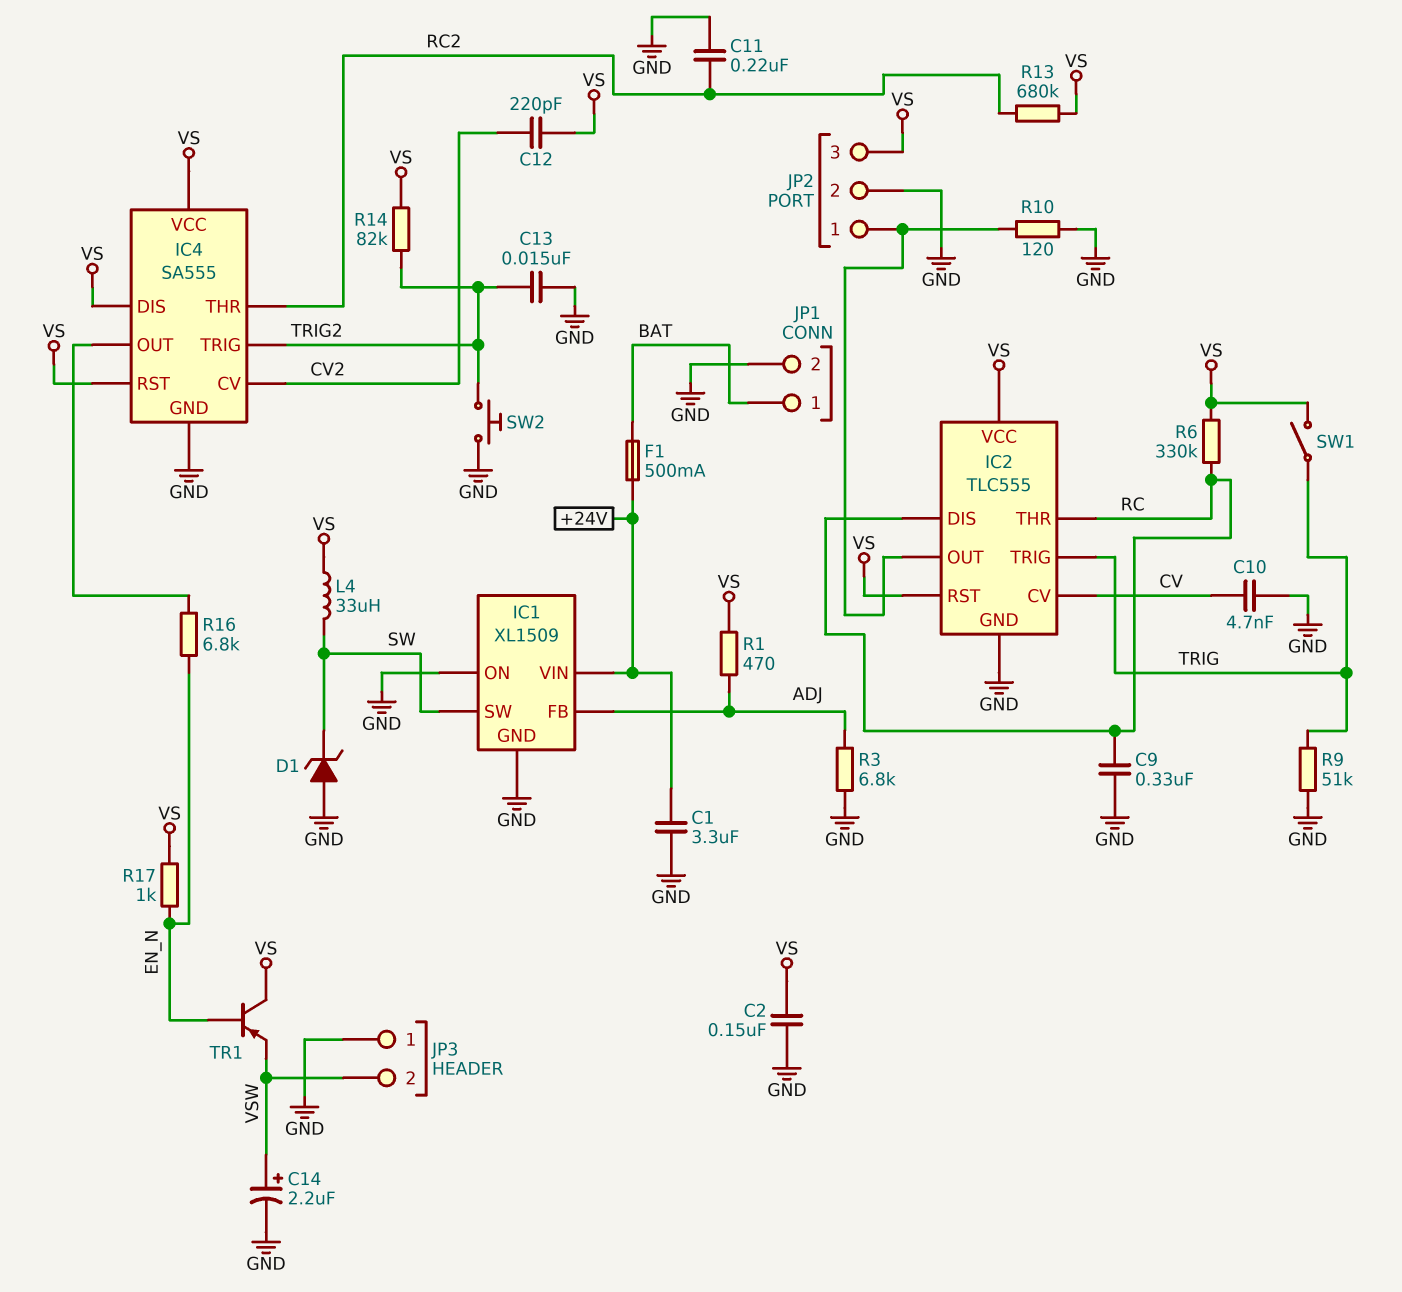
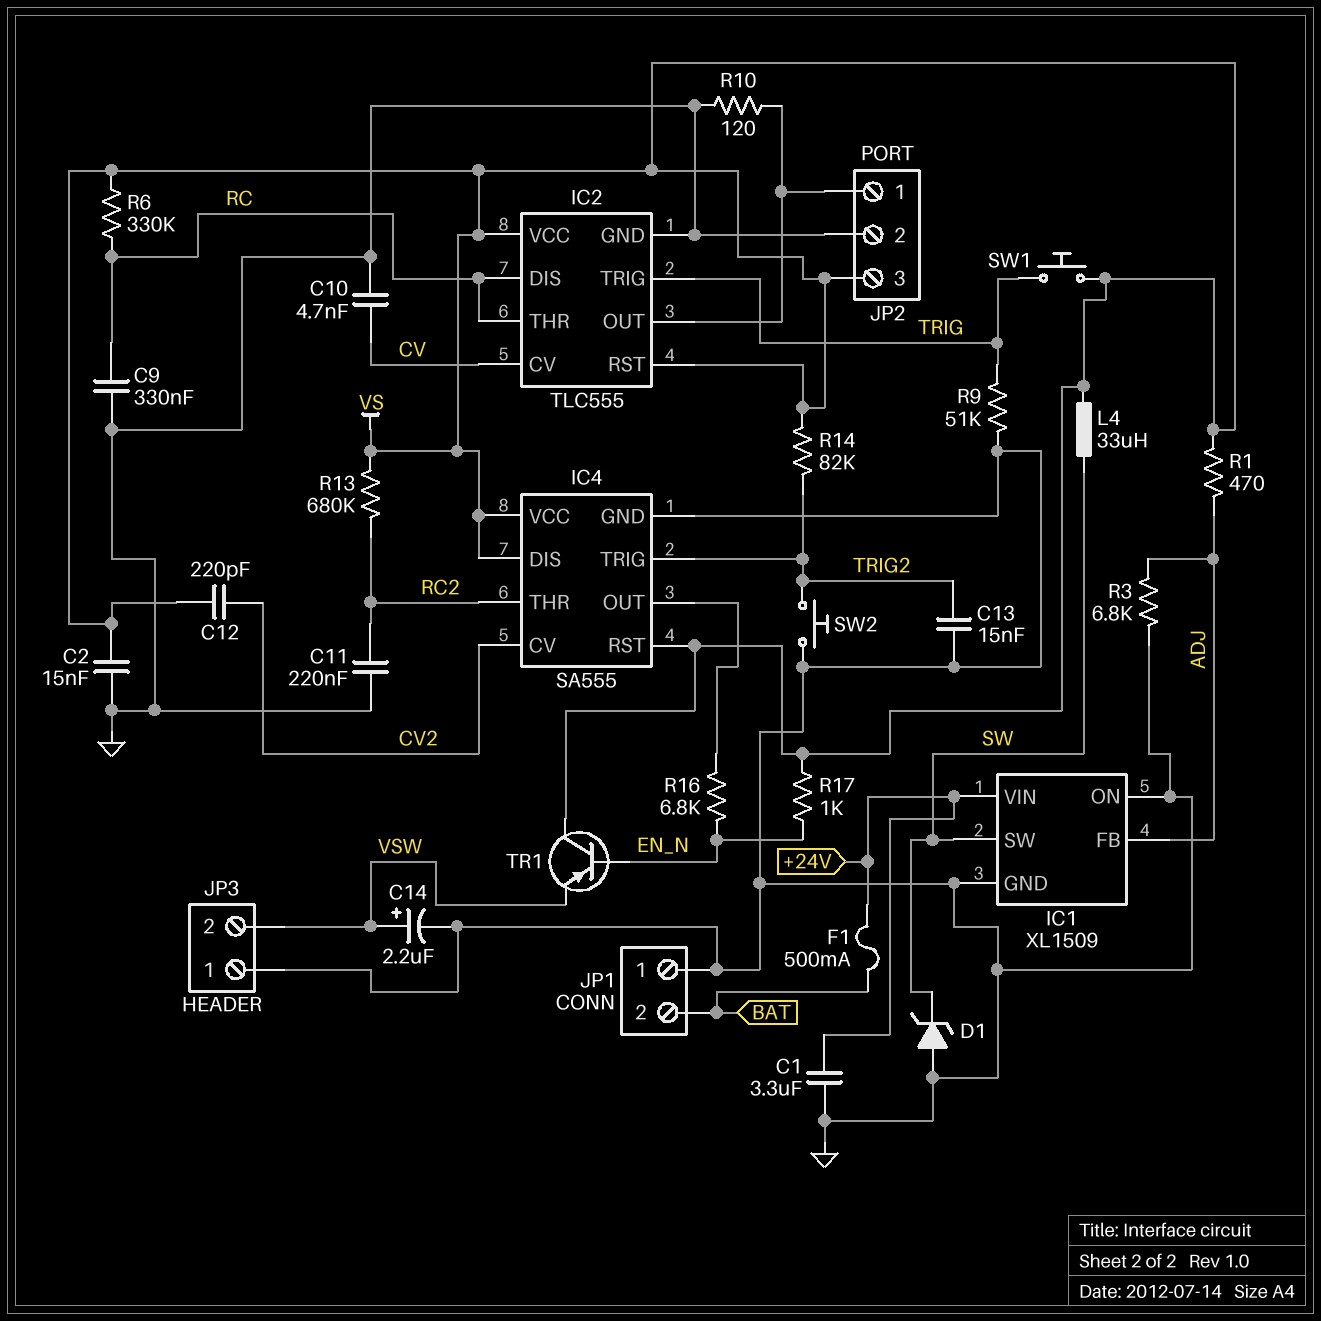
C2: 150nF (GND, VS) -> 15nF (GND, VS)
JP1 pin 1: BAT -> GND
JP1 pin 2: GND -> BAT
SW1: switch (TRIG, VS) -> button (TRIG, VS)

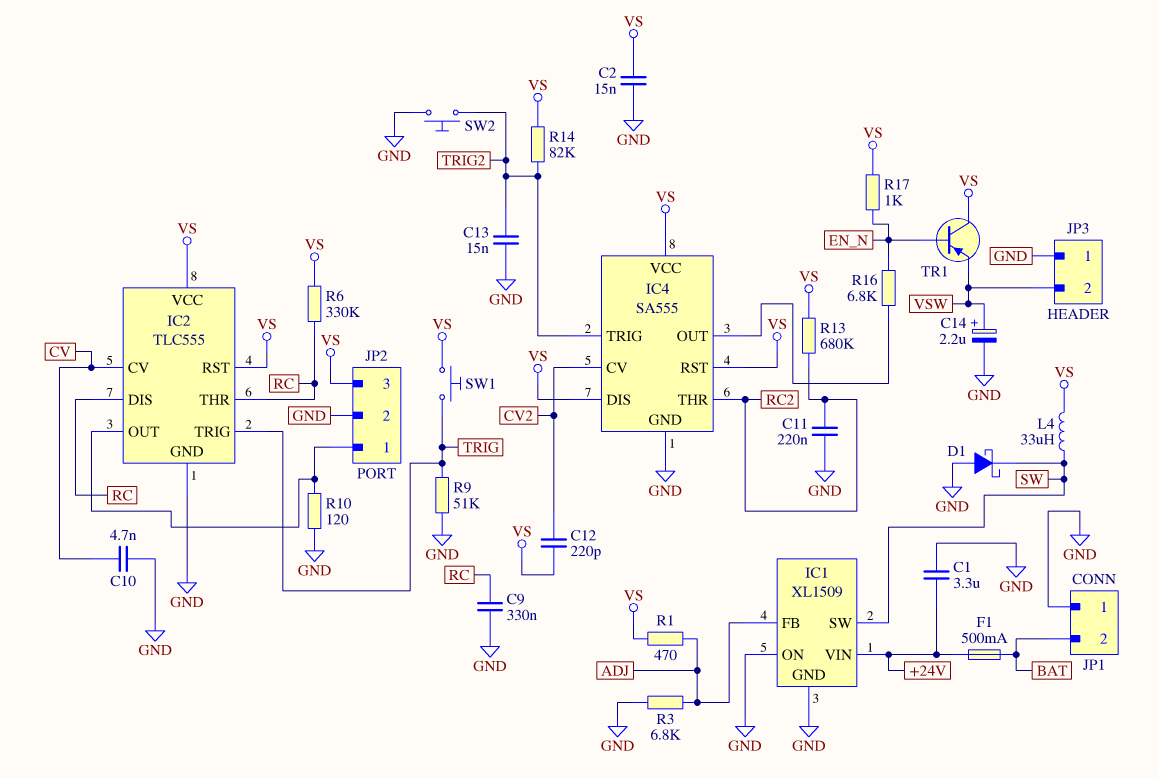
D1: zener (A GND, K SW) -> schottky (A GND, K SW)

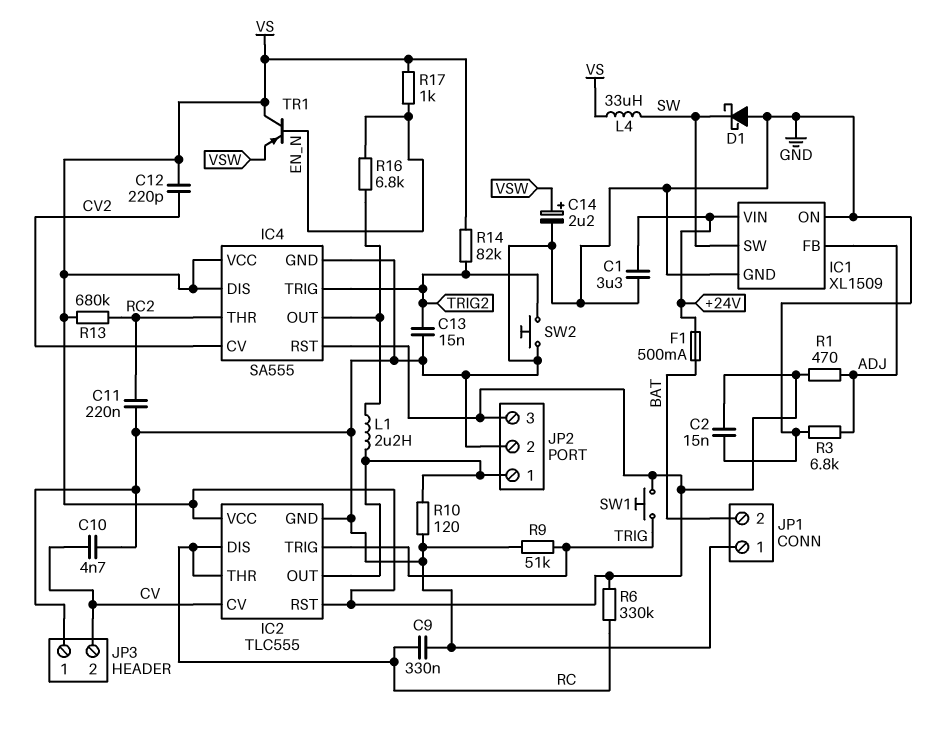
JP3 pin 2: VSW -> CV
L1: none -> 2.2uH (IC2/OUT, IC4/OUT)

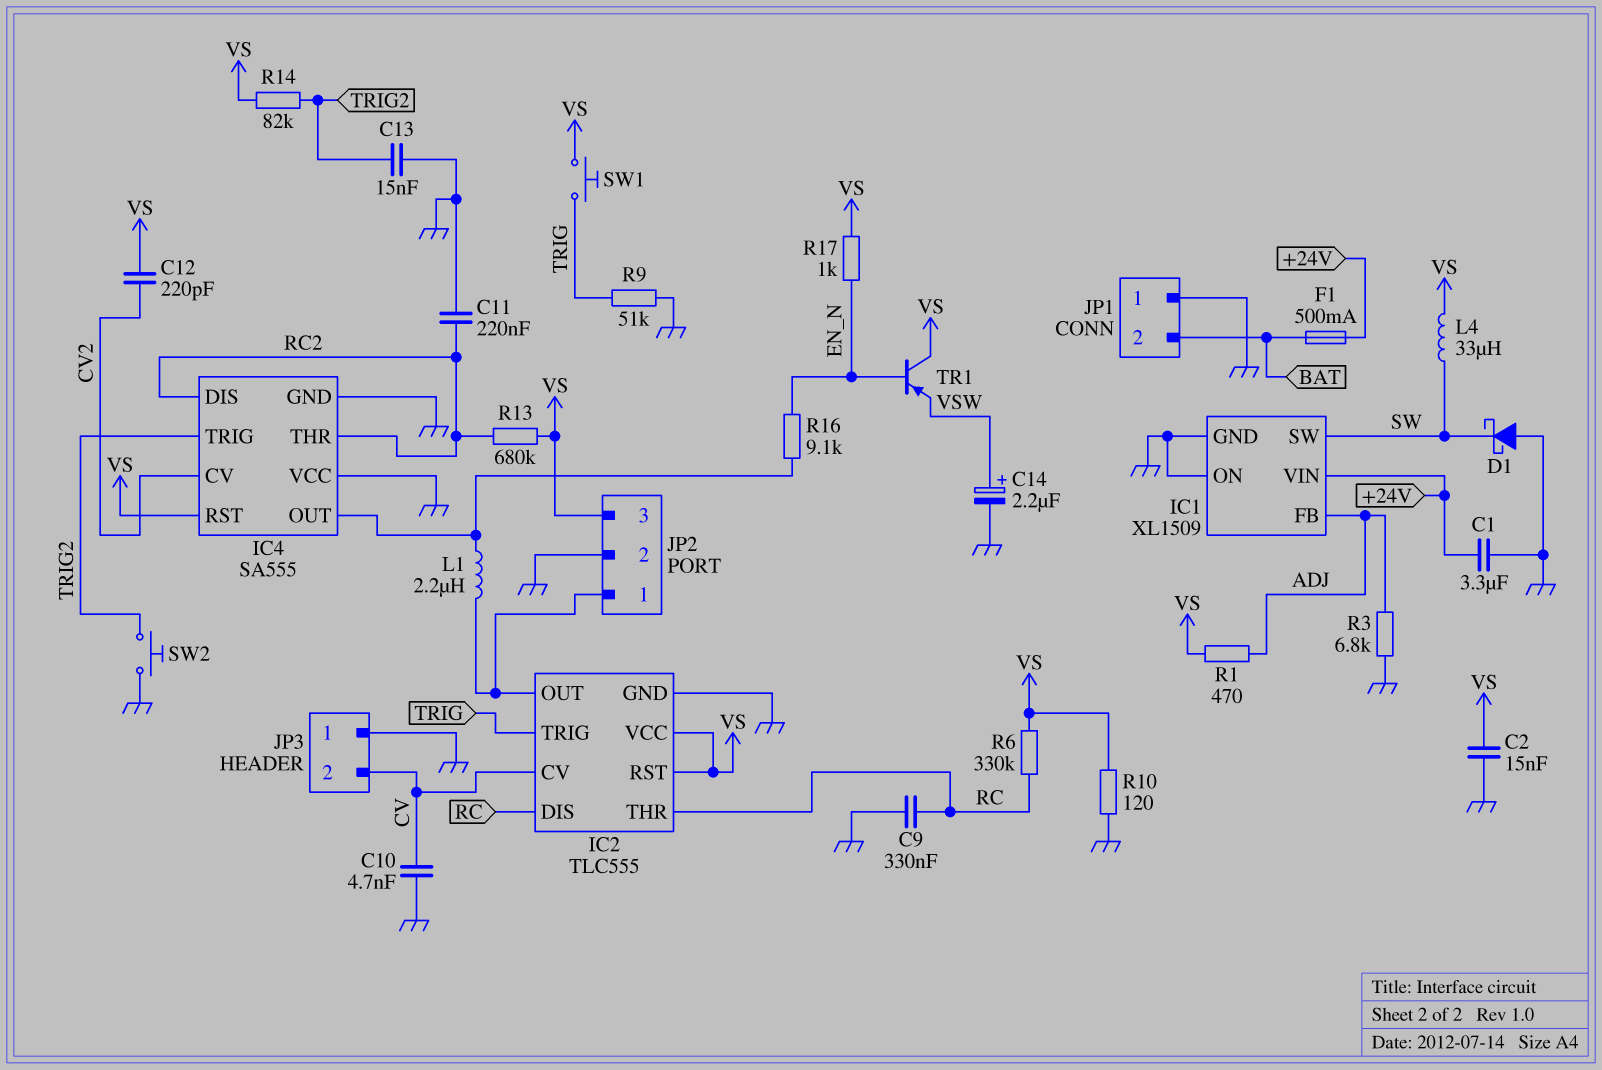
IC4 pin DIS: VS -> RC2
IC4 pin VCC: VS -> GND
R10: 120 (GND, IC2/OUT) -> 120 (GND, VS)
R16: 6.8k (EN_N, IC4/OUT) -> 9.1k (EN_N, IC4/OUT)

